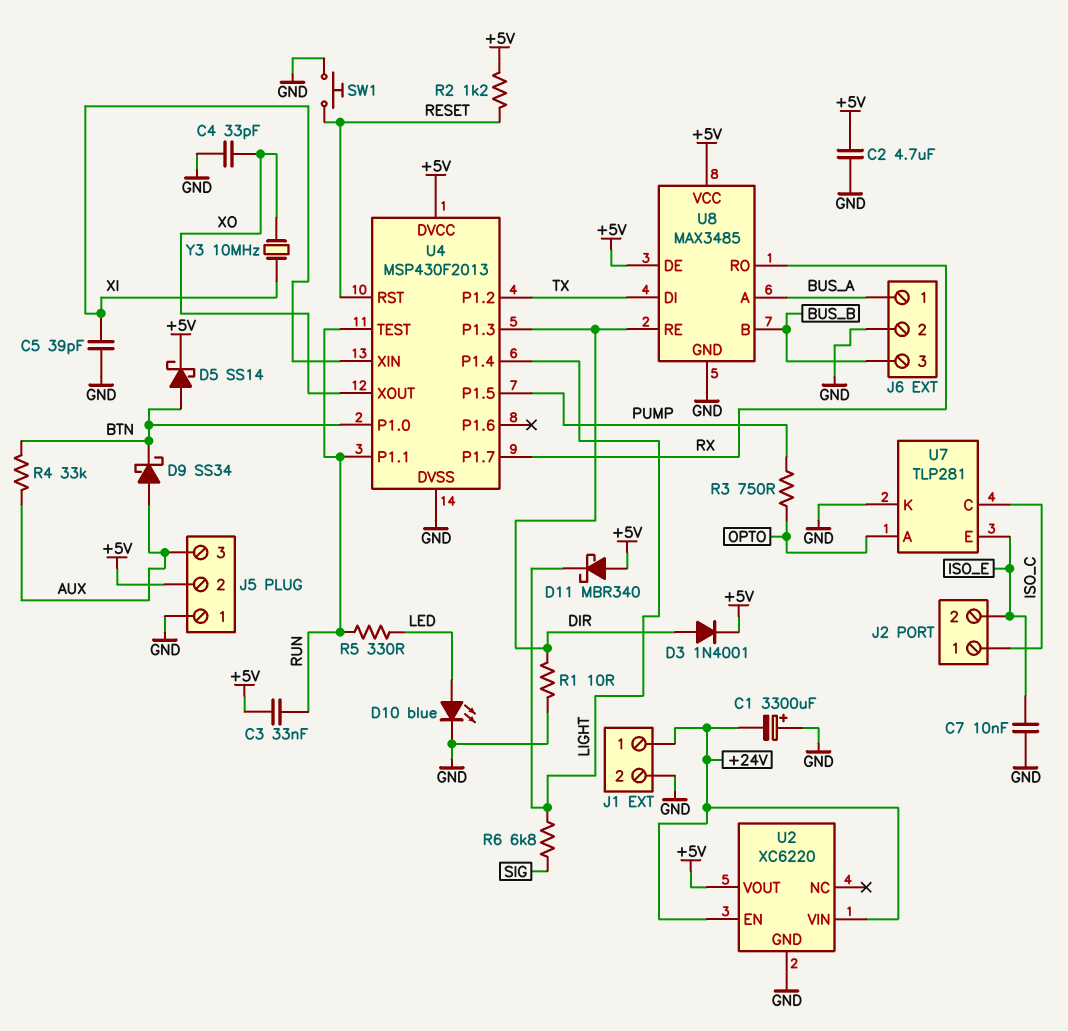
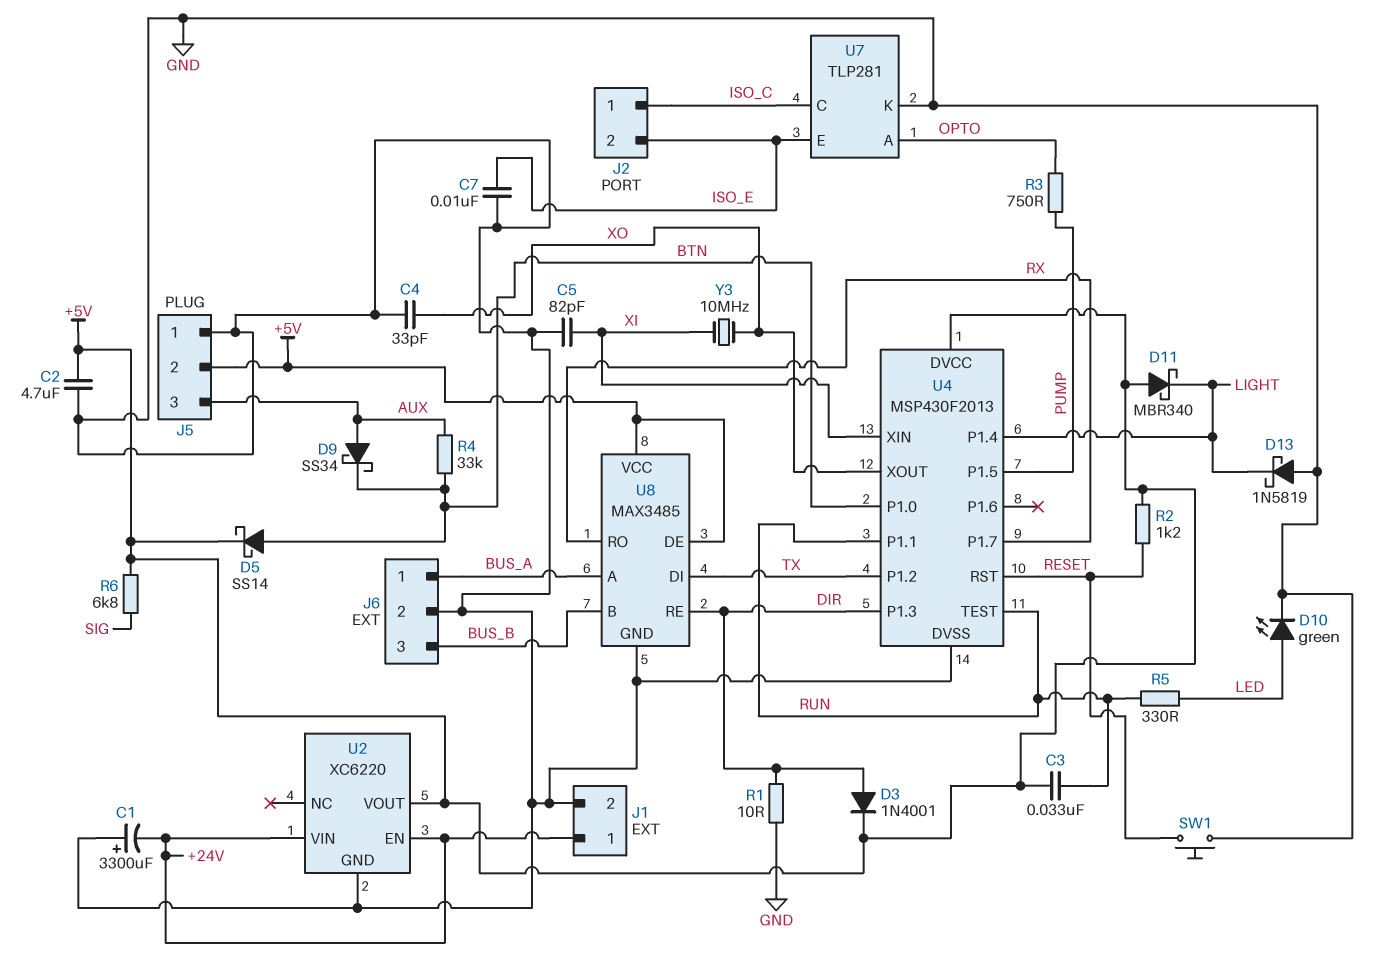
C5: 39pF (GND, XI) -> 82pF (GND, XI)
D10: LED blue (A LED, K GND) -> LED green (A LED, K GND)
D13: none -> schottky 1N5819 (A GND, K LIGHT)
R6: 6.8k (LIGHT, SIG) -> 6.8k (+5V, SIG)

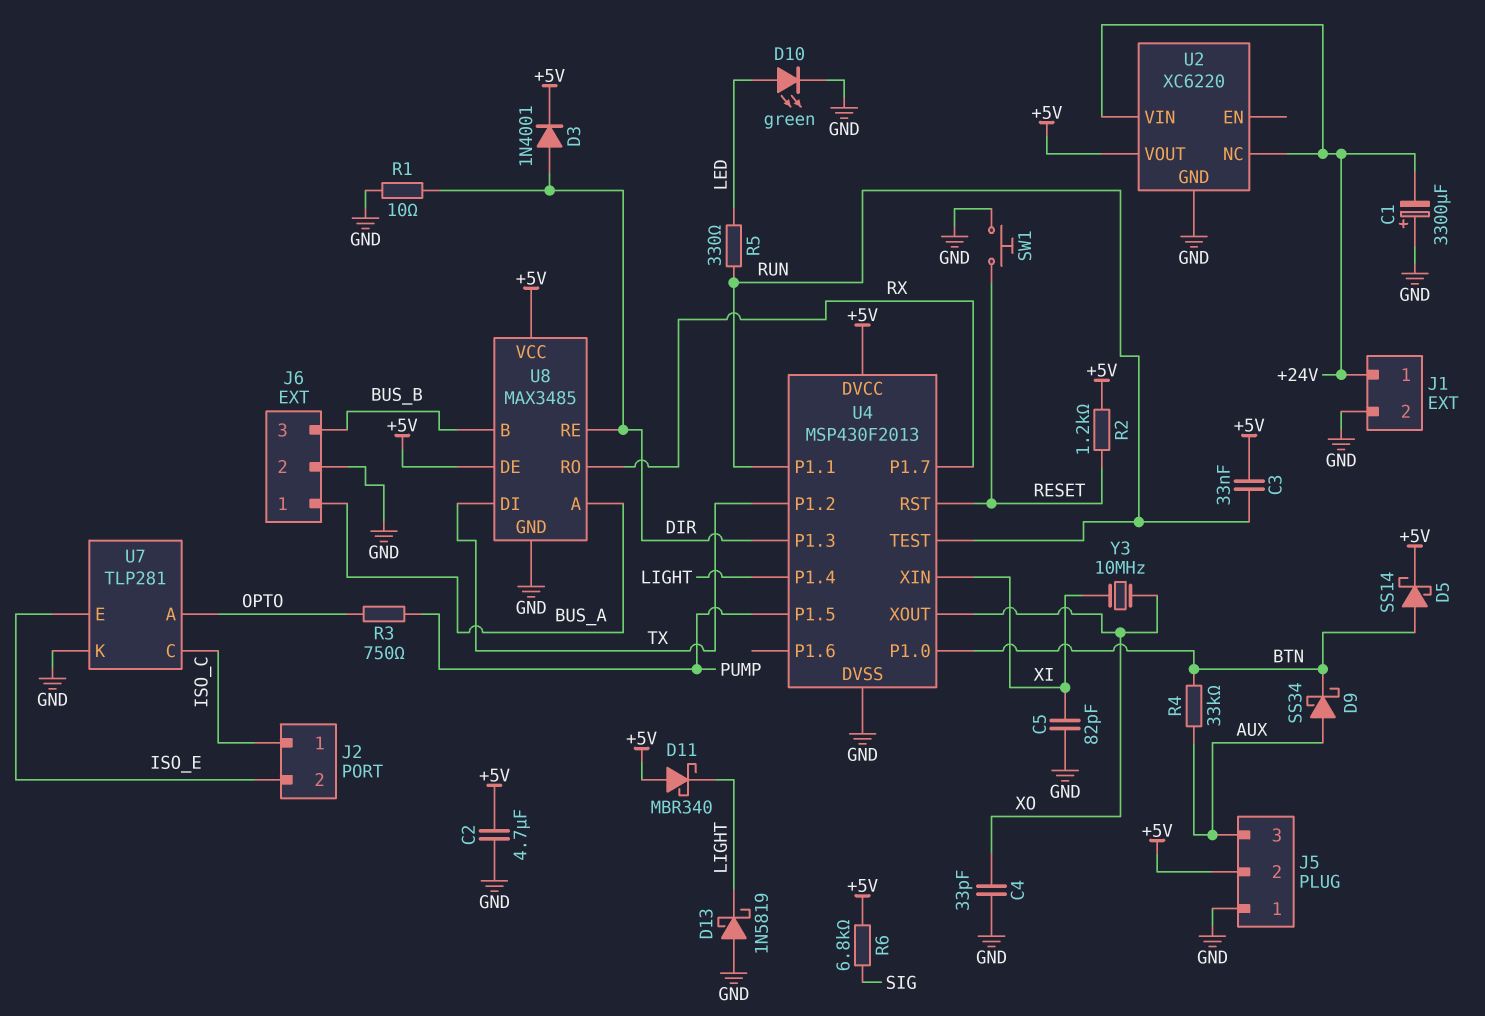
C7: 10nF (GND, ISO_E) -> none
U2 pin EN: +24V -> none
U2 pin NC: none -> +24V

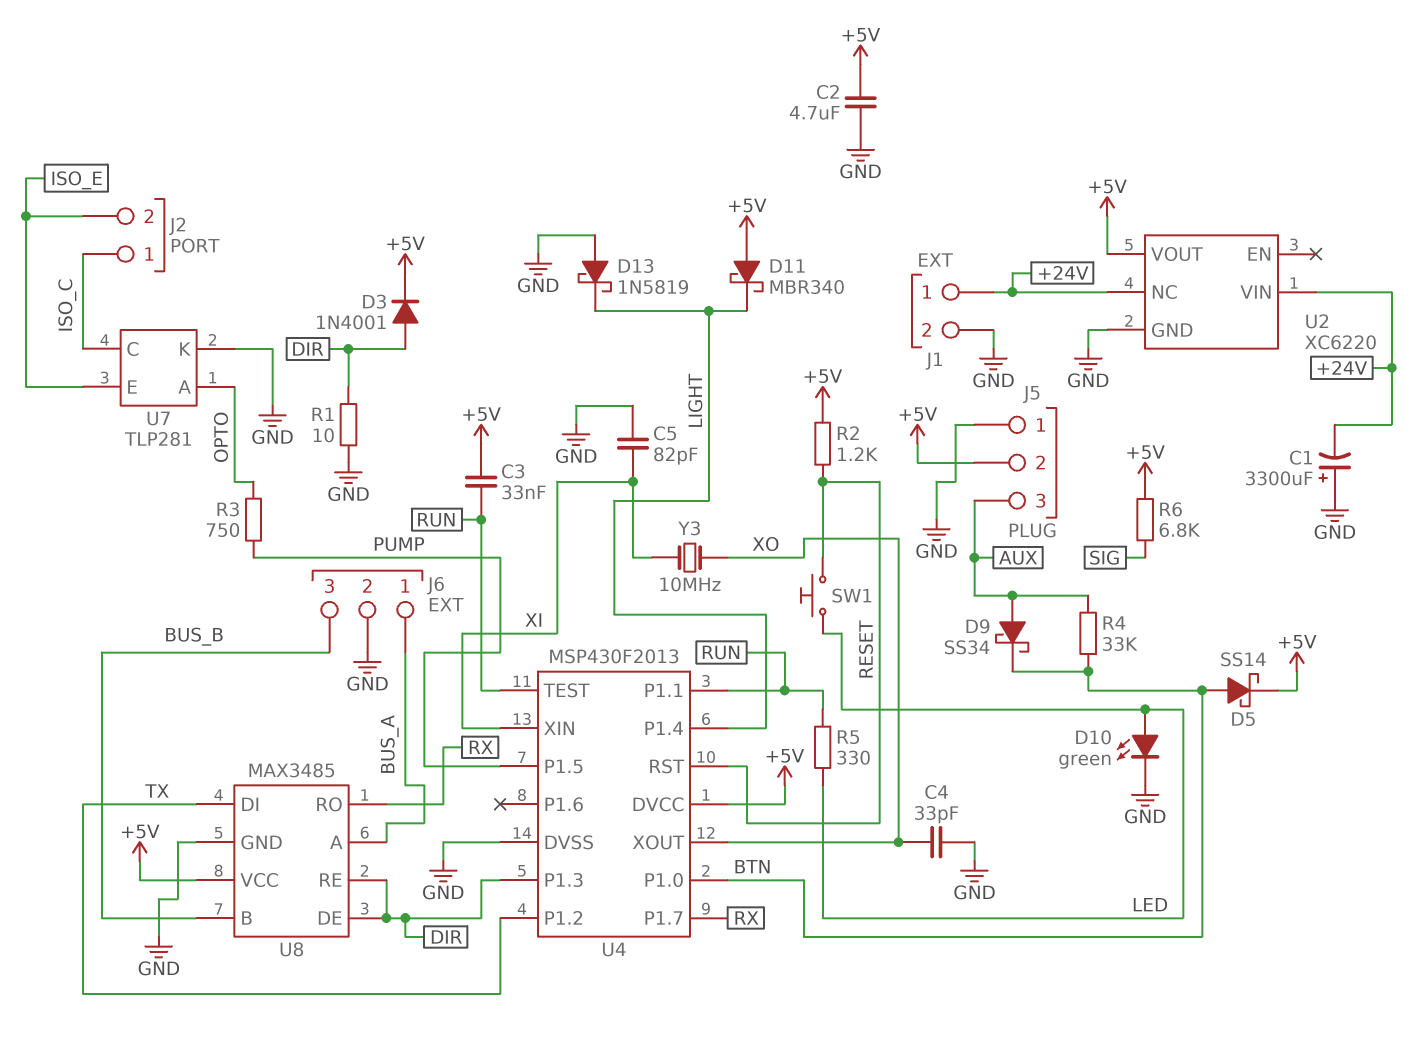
SW1: button (GND, RESET) -> button (LED, RESET)
U8 pin DE: +5V -> DIR

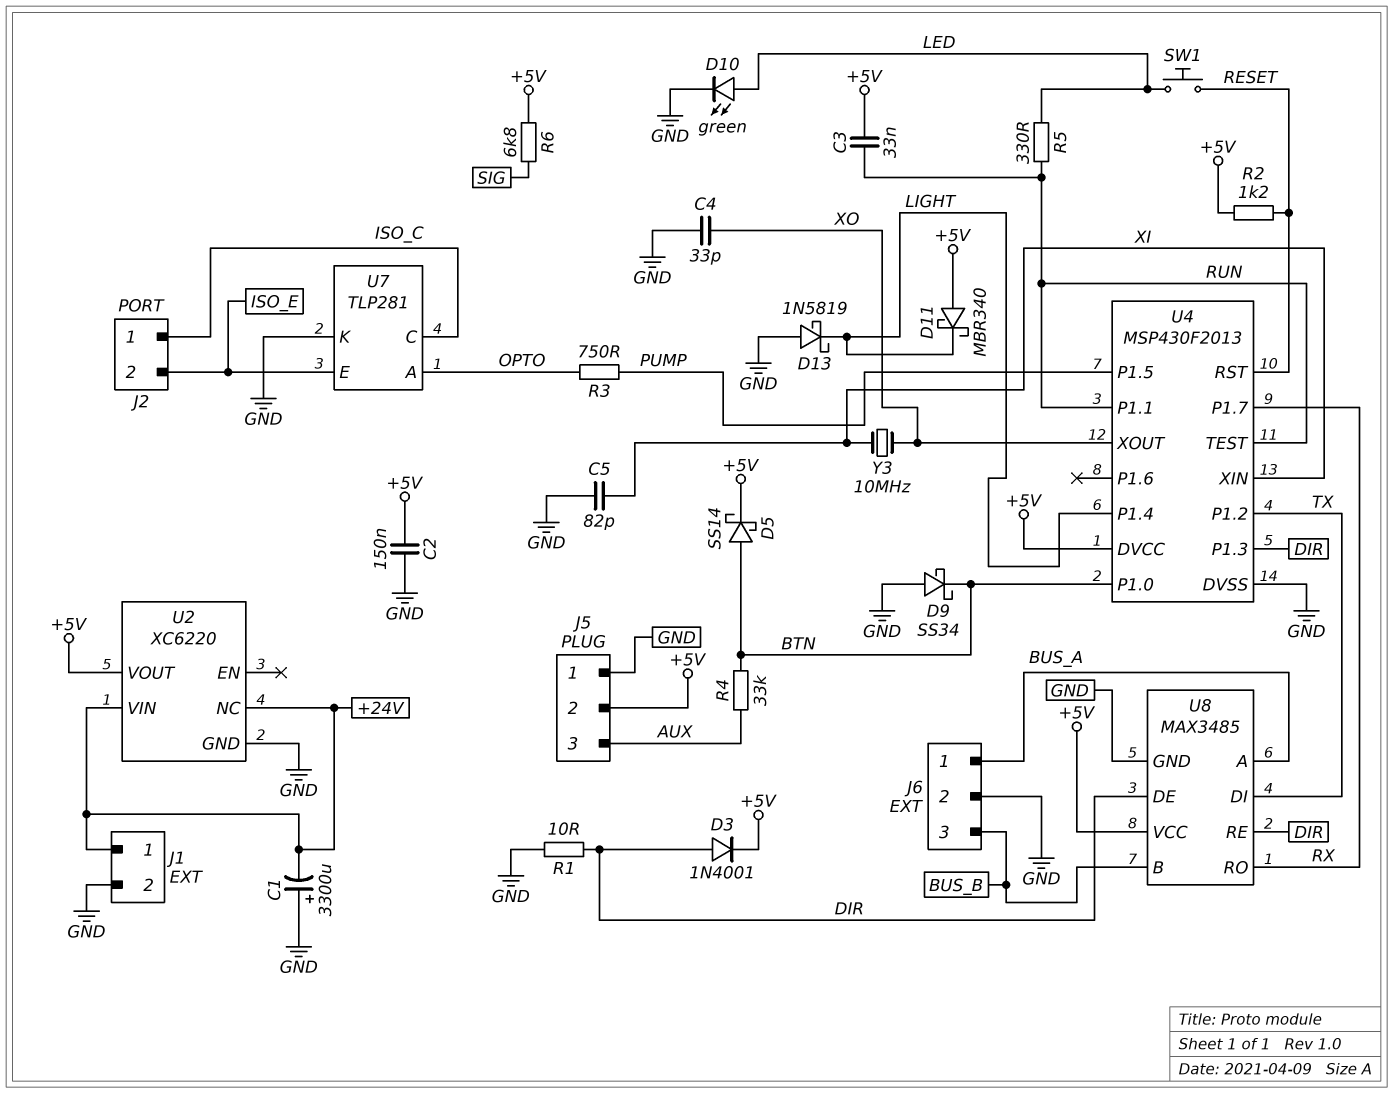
C2: 4.7uF (+5V, GND) -> 150nF (+5V, GND)
D9: schottky SS34 (A AUX, K BTN) -> schottky SS34 (A GND, K BTN)

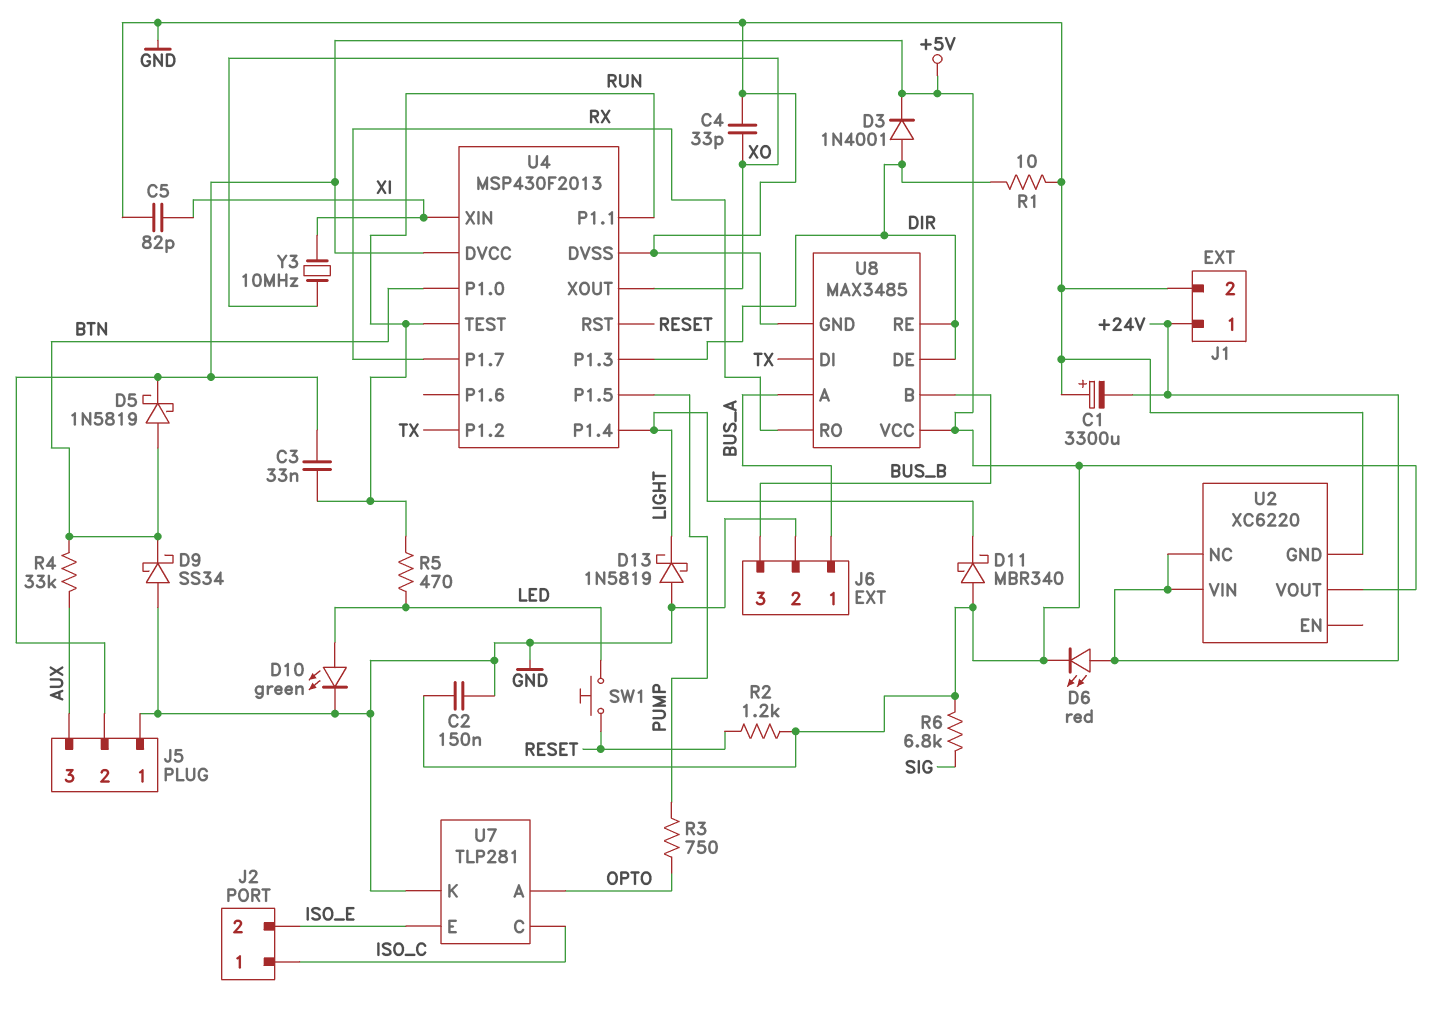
D5: schottky SS14 (A BTN, K +5V) -> schottky 1N5819 (A BTN, K +5V)
D6: none -> LED red (A +24V, K +5V)
R5: 330 (LED, RUN) -> 470 (LED, RUN)

